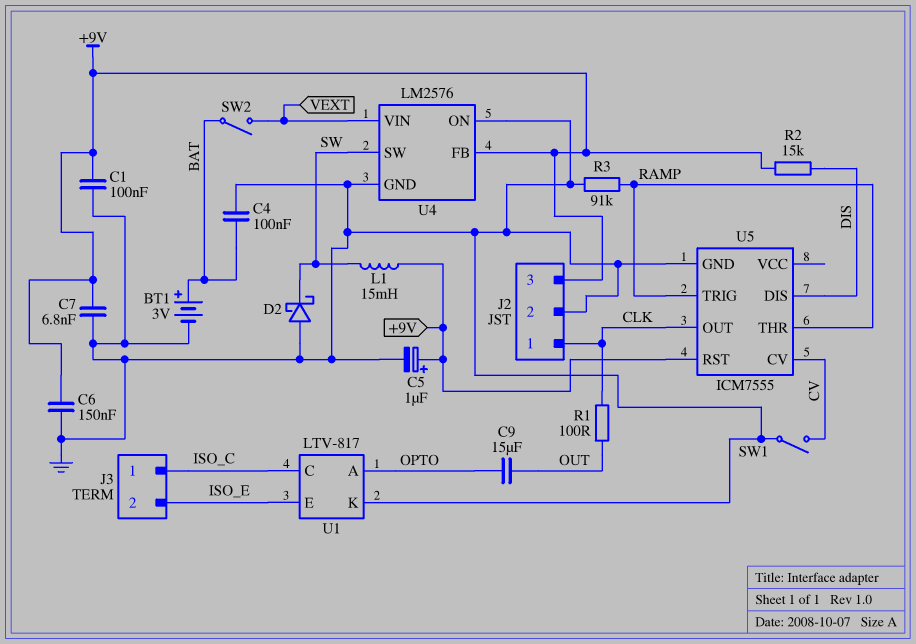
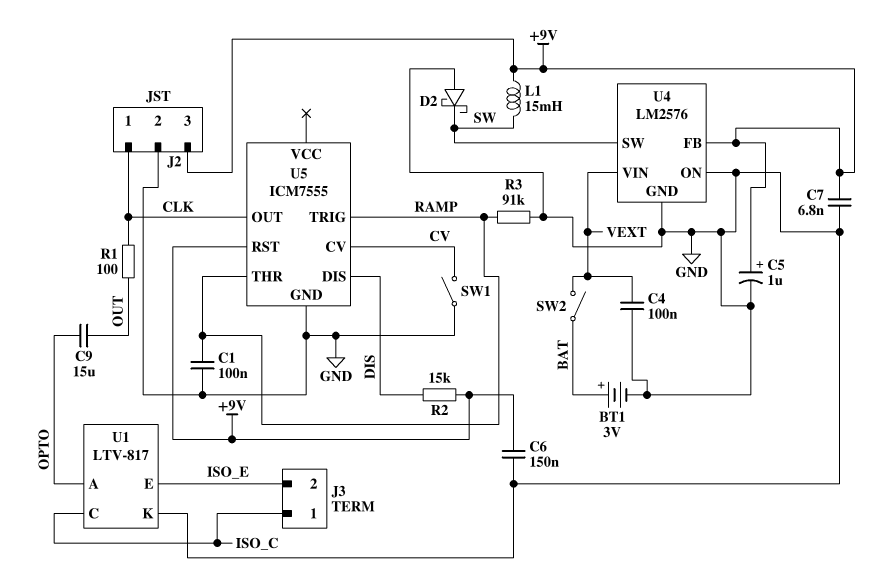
C1: 100nF (+9V, GND) -> 100nF (GND, RAMP)
C4: 100nF (BAT, GND) -> 100nF (GND, VEXT)

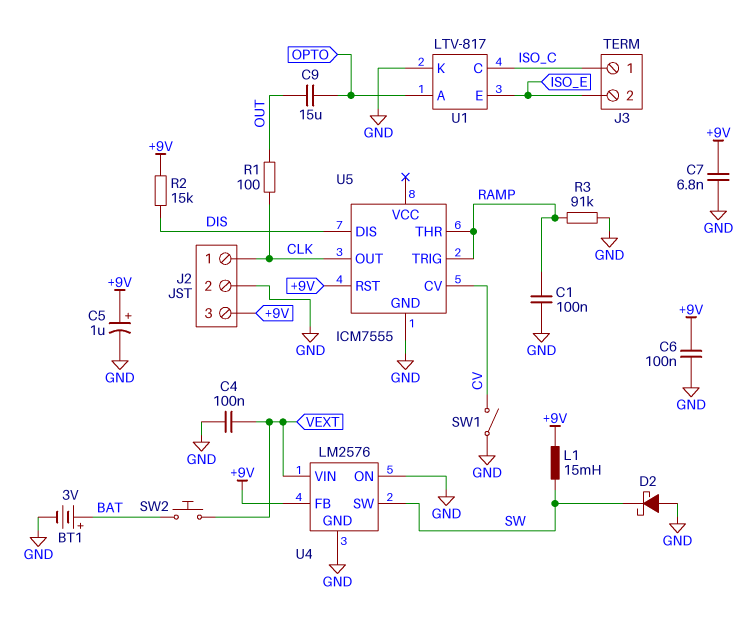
C6: 150nF (+9V, GND) -> 100nF (+9V, GND)
SW2: switch (BAT, VEXT) -> button (BAT, VEXT)

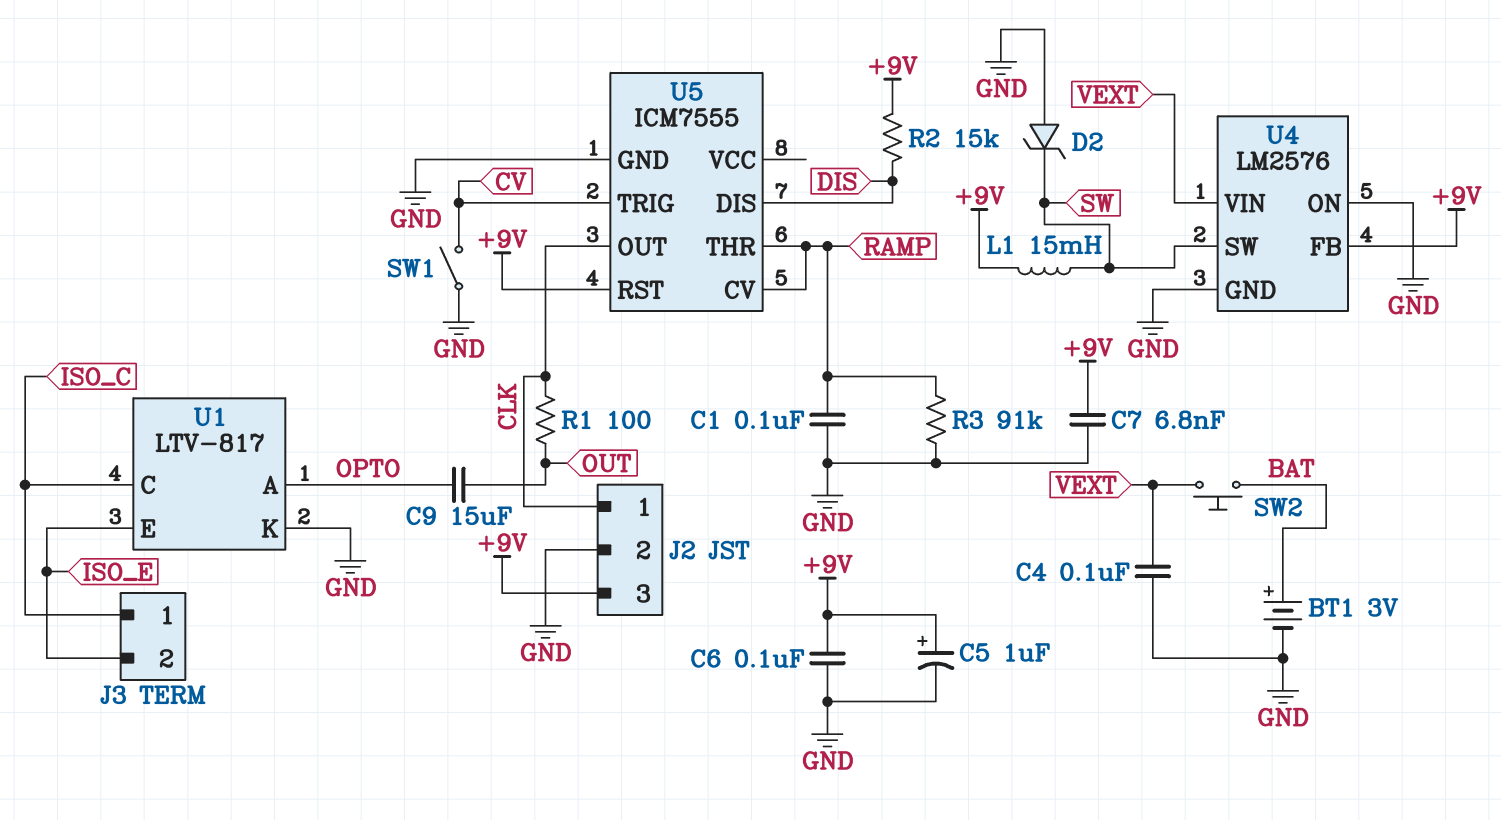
D2: schottky (A GND, K SW) -> zener (A GND, K SW)
U5 pin CV: CV -> RAMP
U5 pin TRIG: RAMP -> CV

